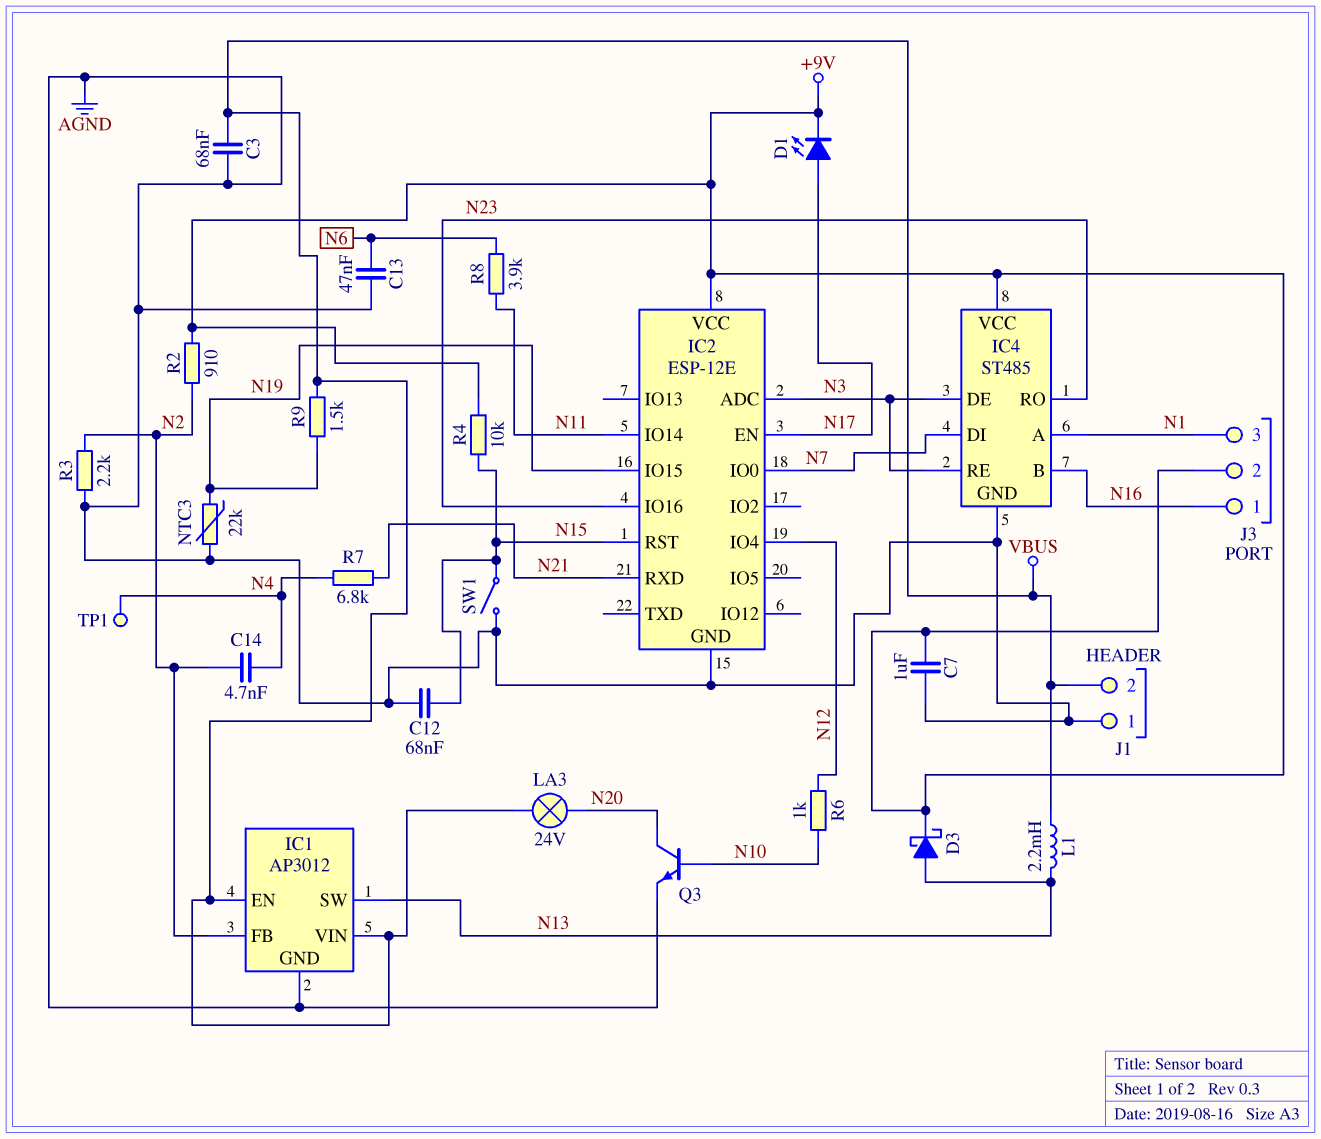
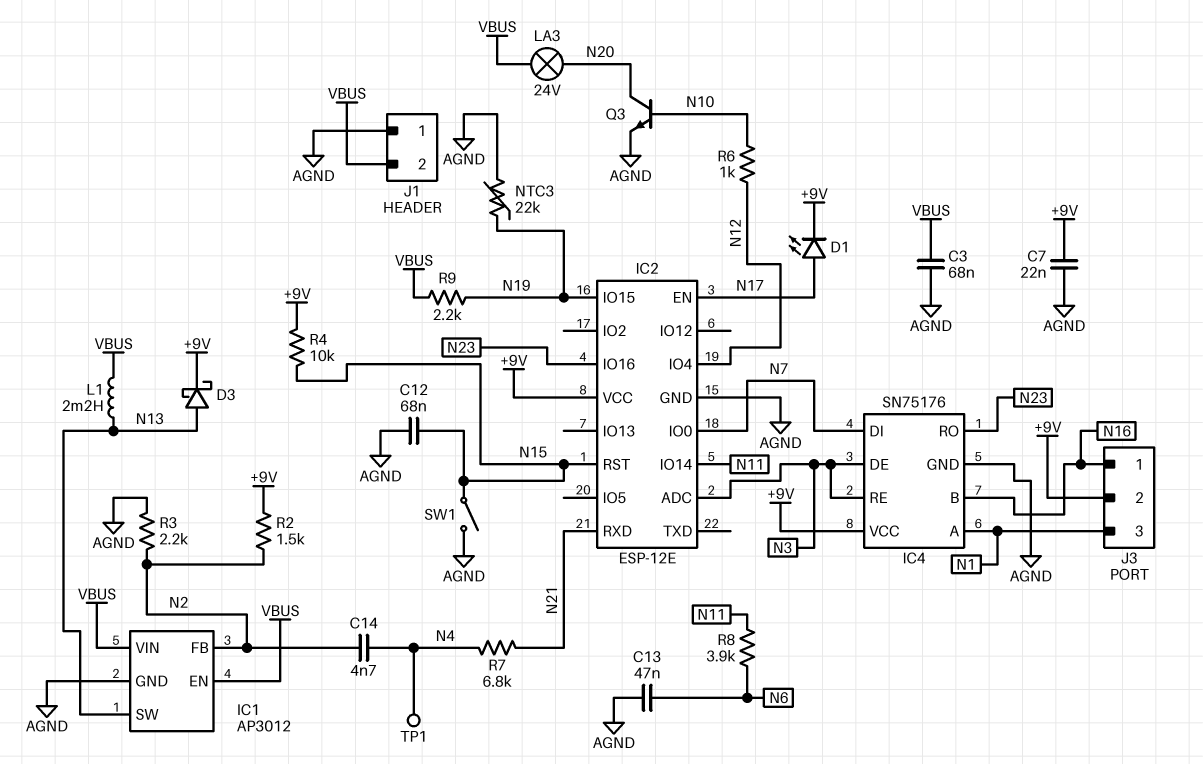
C7: 1uF (+9V, AGND) -> 22nF (+9V, AGND)
IC4: ST485 -> SN75176
R2: 910 (+9V, N2) -> 1.5k (+9V, N2)
R9: 1.5k (N19, VBUS) -> 2.2k (N19, VBUS)

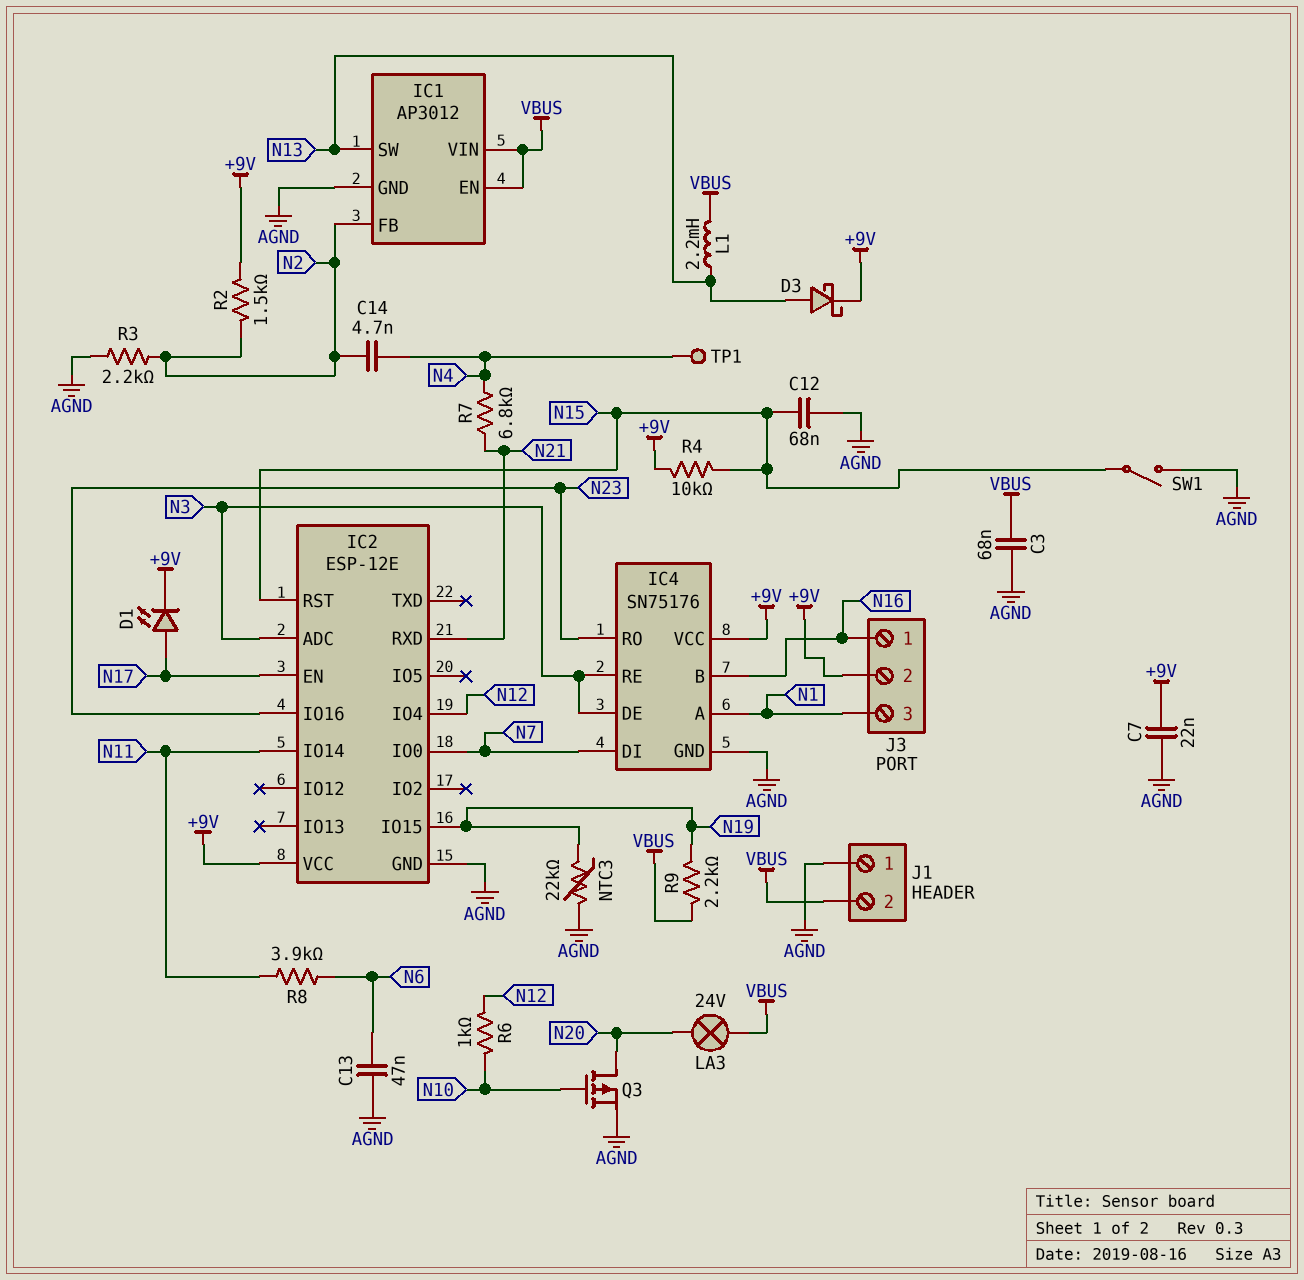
Q3: NPN (B N10, C N20, E AGND) -> PMOS (G N10, D N20, S AGND)

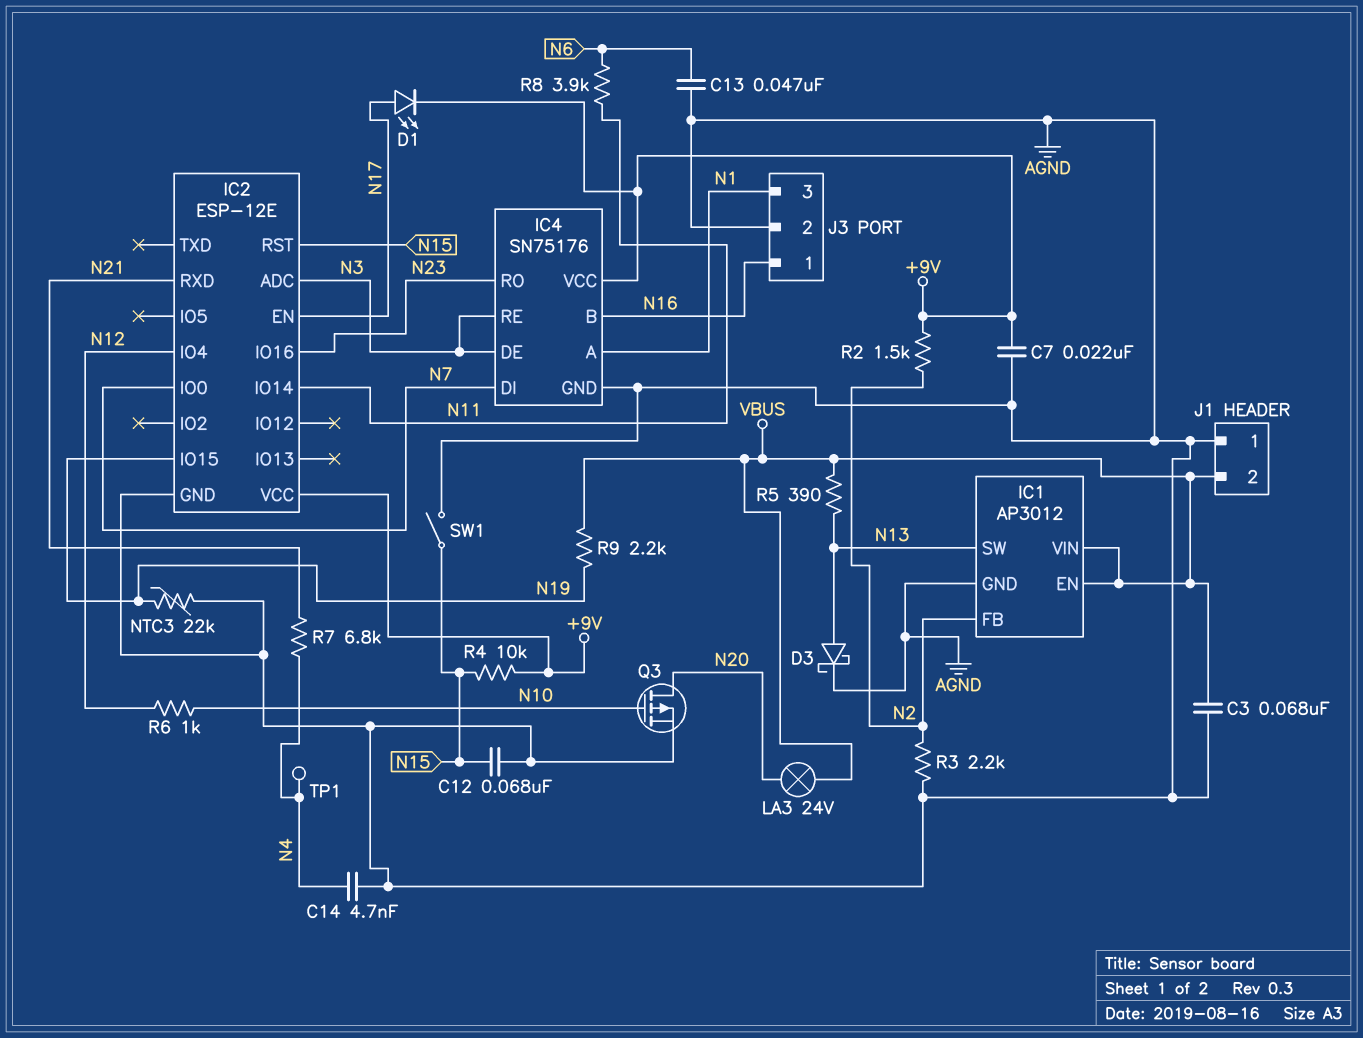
C14: 4.7nF (N2, N4) -> 4.7nF (AGND, N4)
D3: schottky (A N13, K +9V) -> schottky (A N13, K AGND)
J3 pin 2: +9V -> AGND
L1: 2.2mH (N13, VBUS) -> none
R5: none -> 390 (N13, VBUS)

